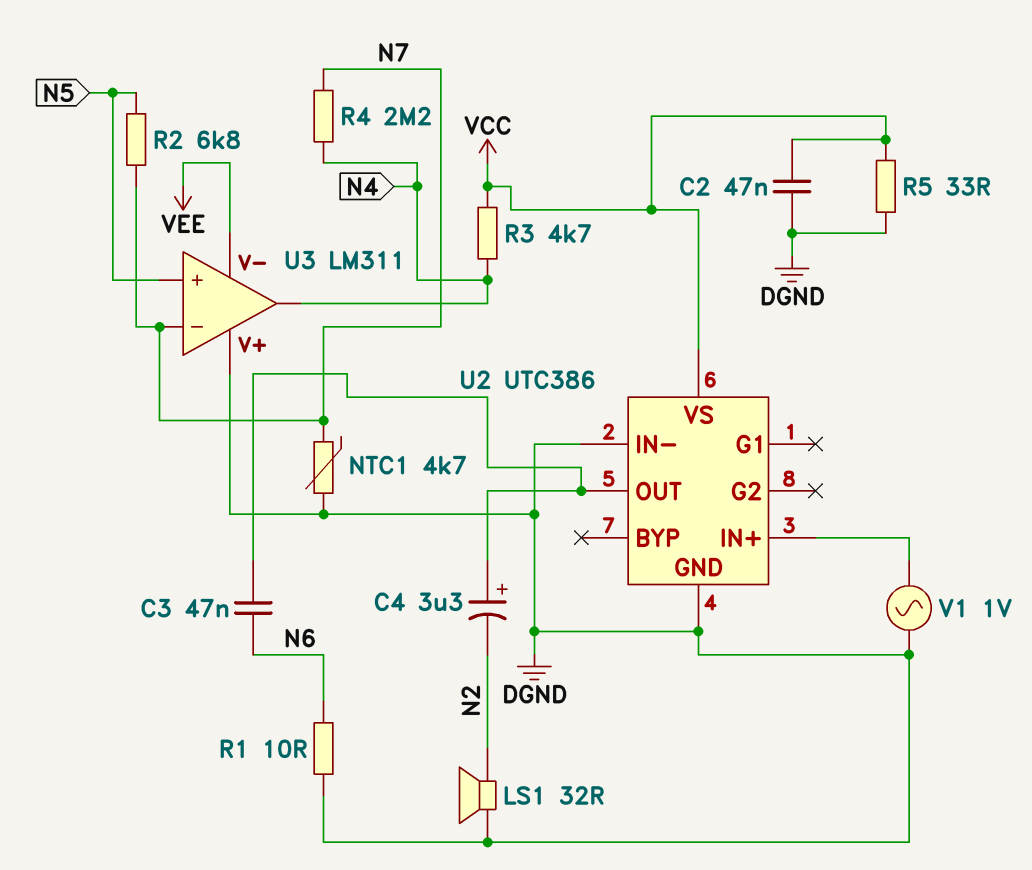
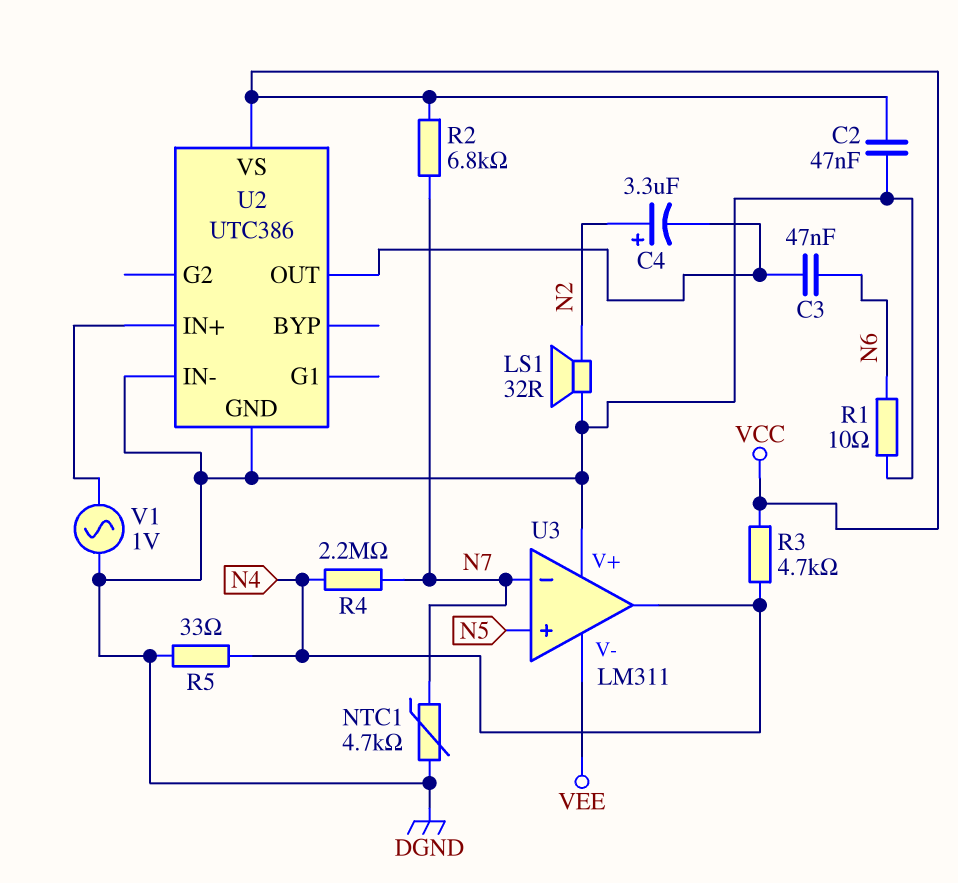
C4: 3.3uF (plus U2/OUT, minus N2) -> 3.3uF (plus N2, minus U2/OUT)
R2: 6.8k (N5, N7) -> 6.8k (N7, VCC)
R5: 33 (DGND, VCC) -> 33 (DGND, N4)

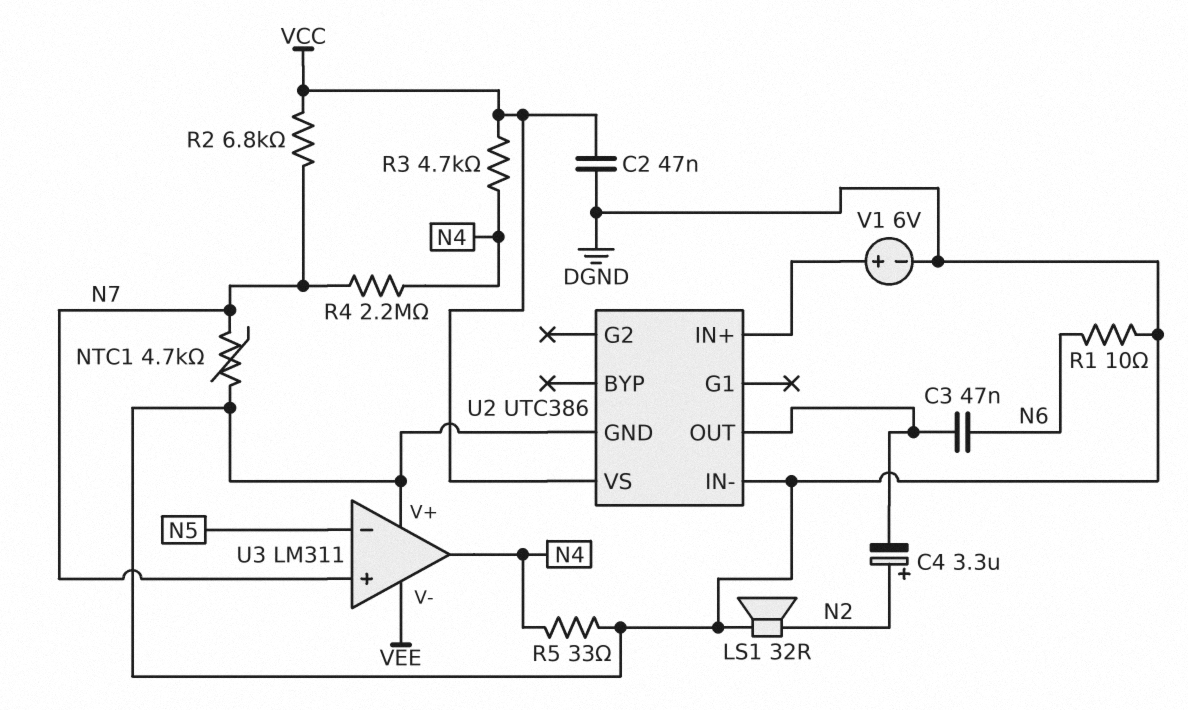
U3 pin in+: N5 -> N7
U3 pin in-: N7 -> N5
V1: AC 1V (DGND, U2/IN+) -> 6V (plus U2/IN+, minus DGND)

